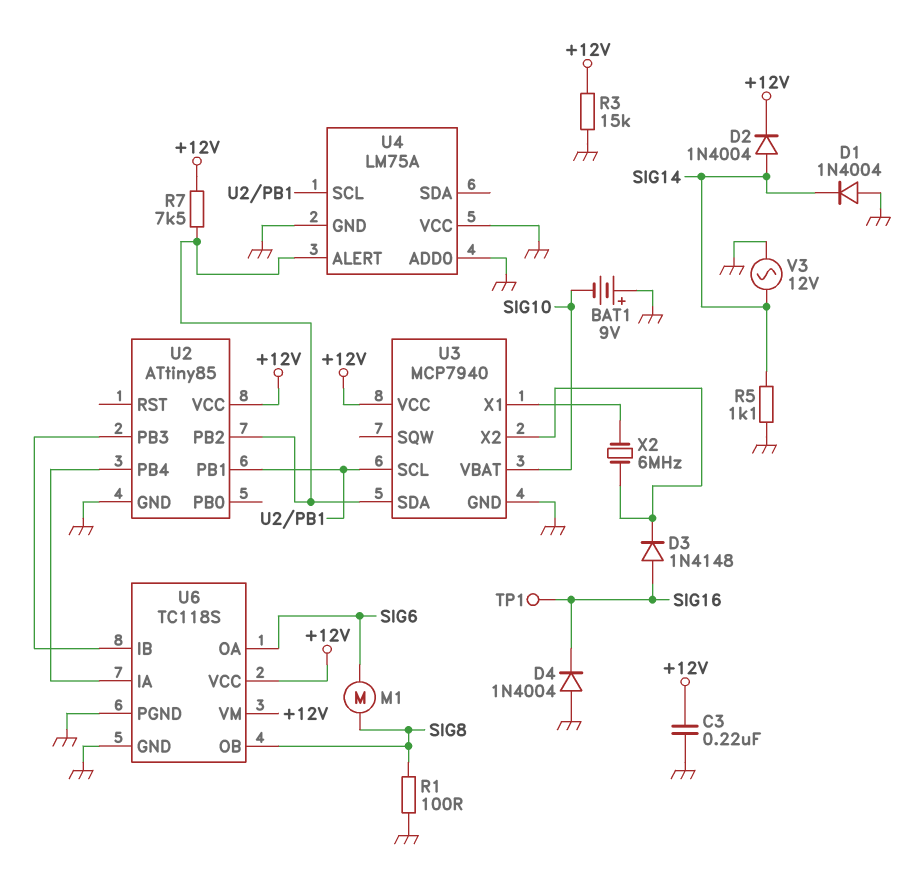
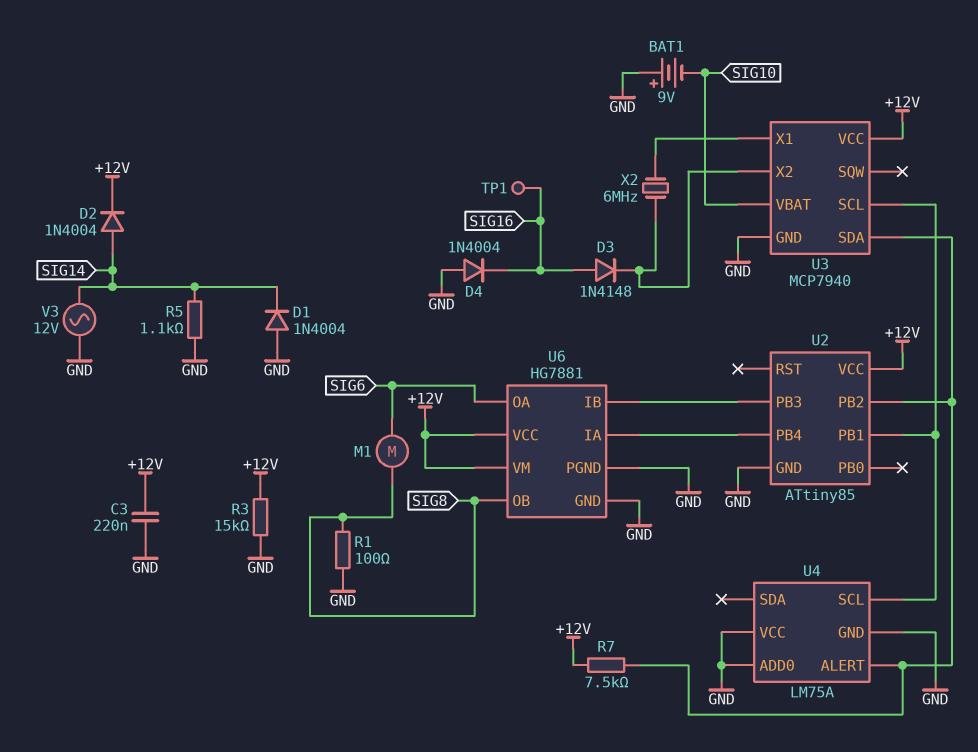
U6: TC118S -> HG7881

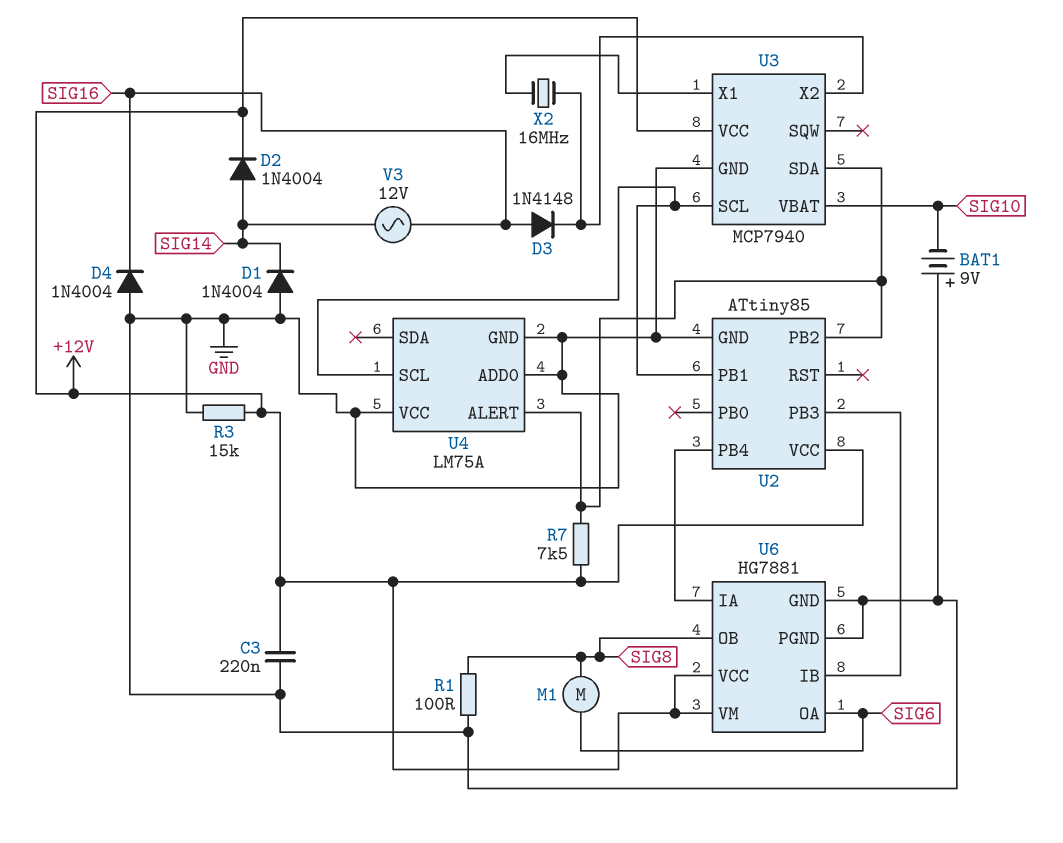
R5: 1.1k (GND, SIG14) -> none
TP1: test point (SIG16) -> none
V3: AC 12V (GND, SIG14) -> AC 12V (SIG14, SIG16)
X2: 6MHz (U3/X1, U3/X2) -> 16MHz (U3/X1, U3/X2)

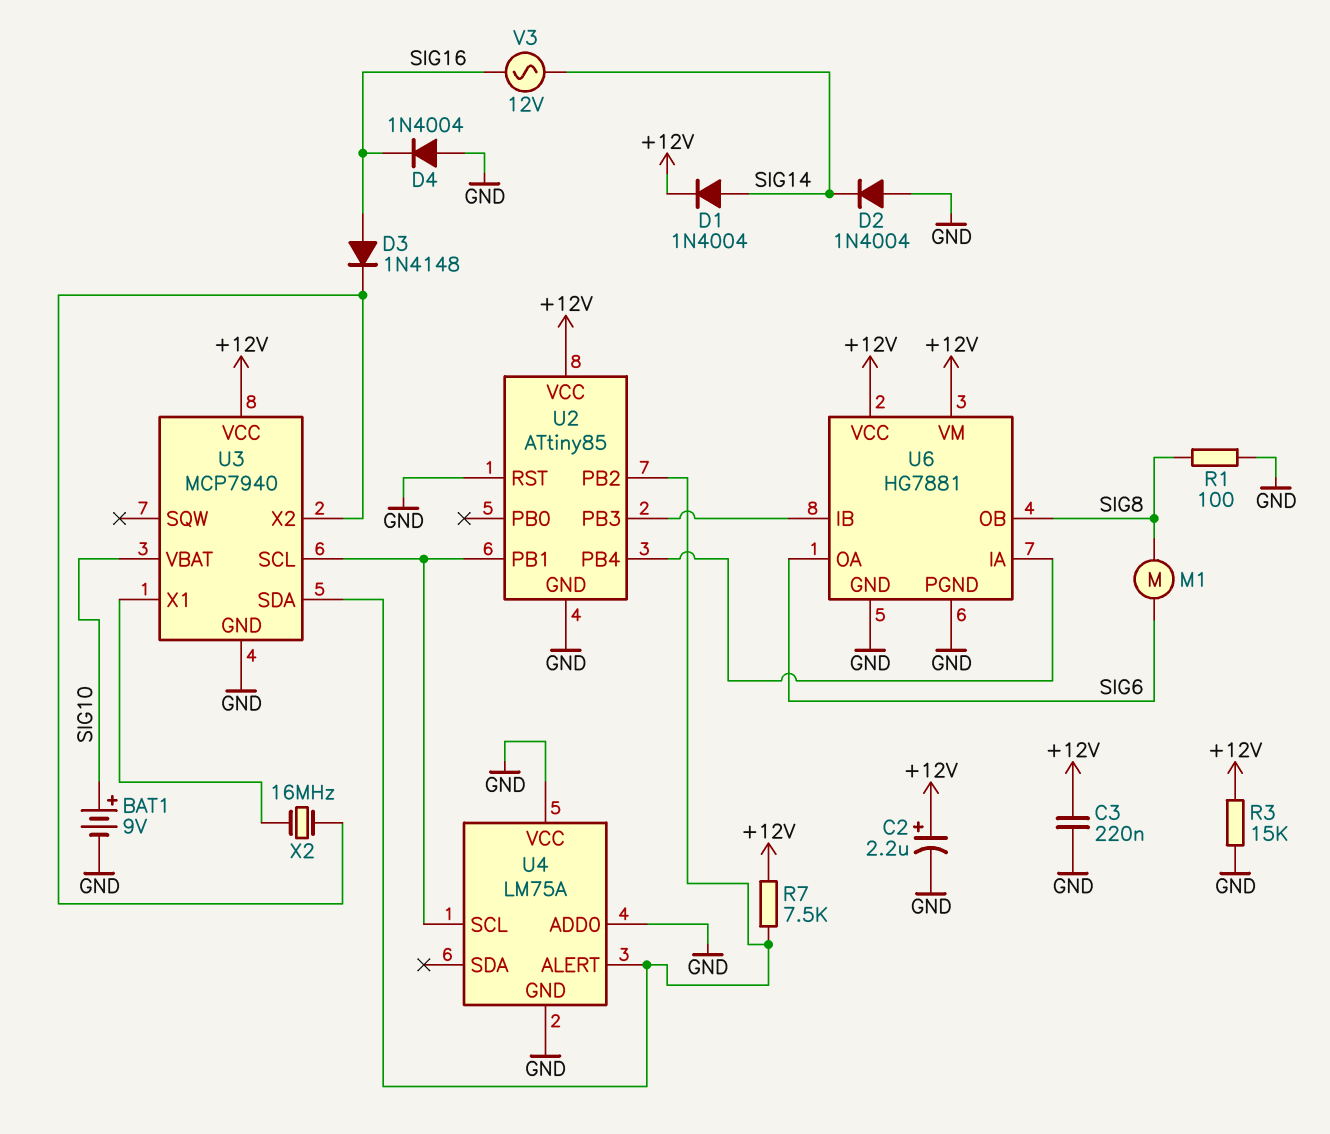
BAT1: 9V (plus GND, minus SIG10) -> 9V (plus SIG10, minus GND)
C2: none -> 2.2uF (plus +12V, minus GND)
D1: diode 1N4004 (A GND, K SIG14) -> diode 1N4004 (A SIG14, K +12V)
D2: diode 1N4004 (A SIG14, K +12V) -> diode 1N4004 (A GND, K SIG14)
U2 pin RST: none -> GND

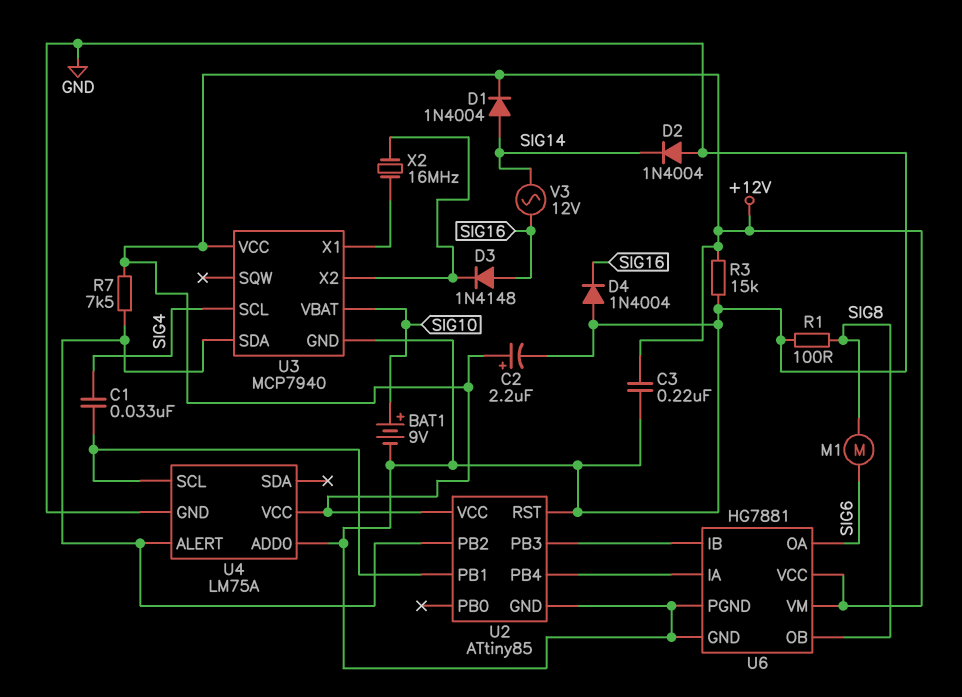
C1: none -> 33nF (SIG4, U2/PB1)
U3 pin SCL: U2/PB1 -> SIG4
U4 pin VCC: GND -> +12V

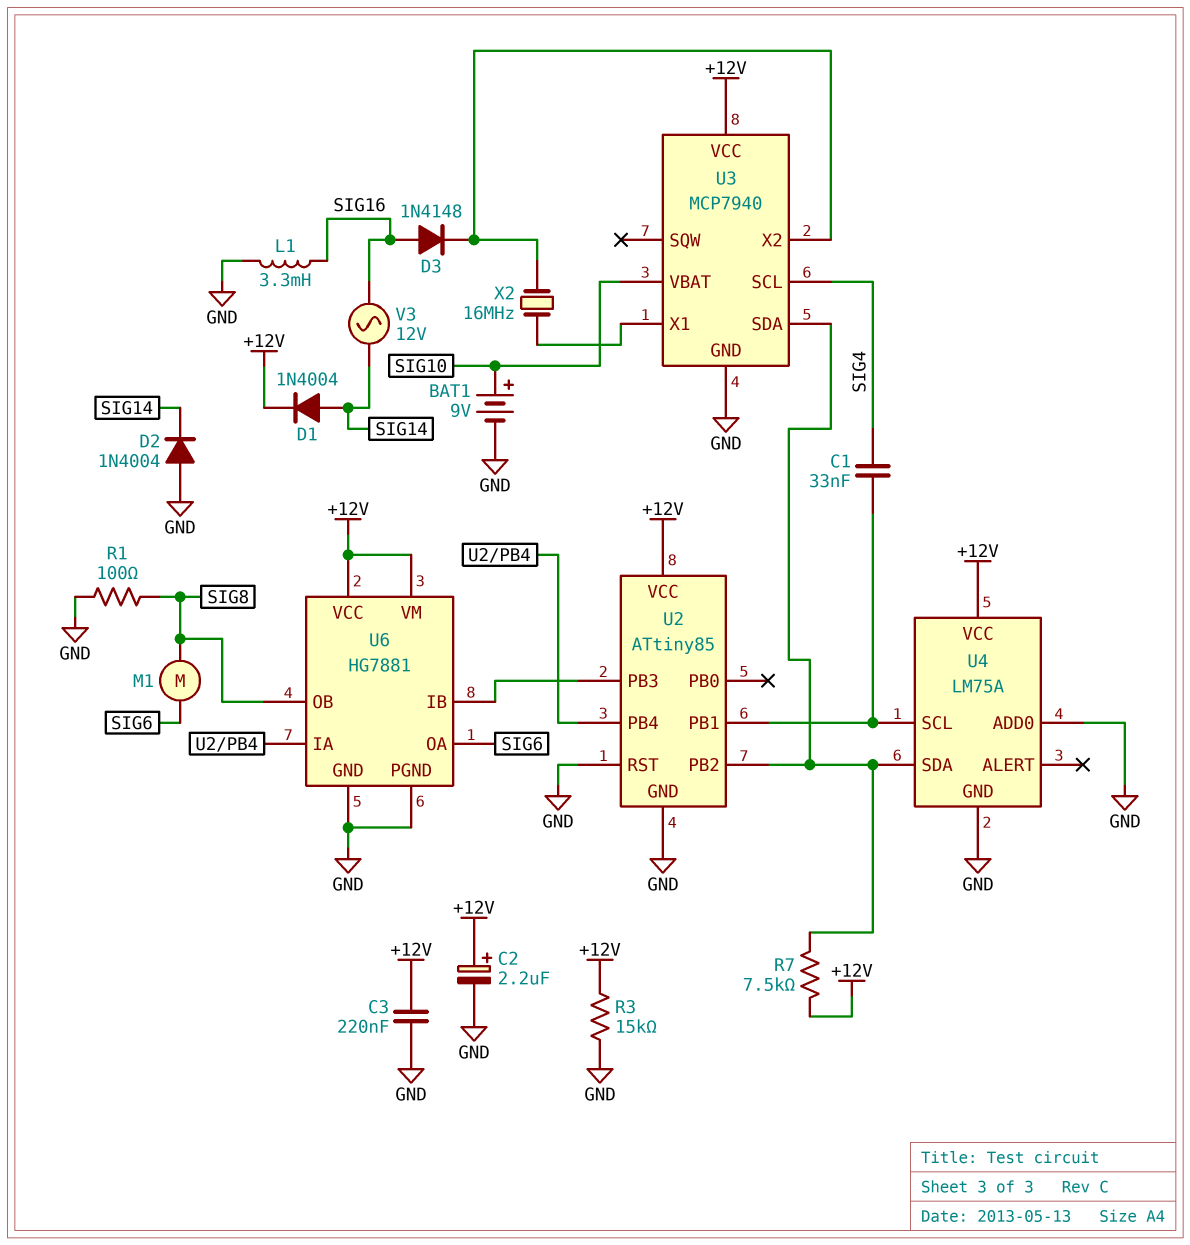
D4: diode 1N4004 (A GND, K SIG16) -> none
L1: none -> 3.3mH (GND, SIG16)
U4 pin ALERT: U2/PB2 -> none
U4 pin SDA: none -> U2/PB2

